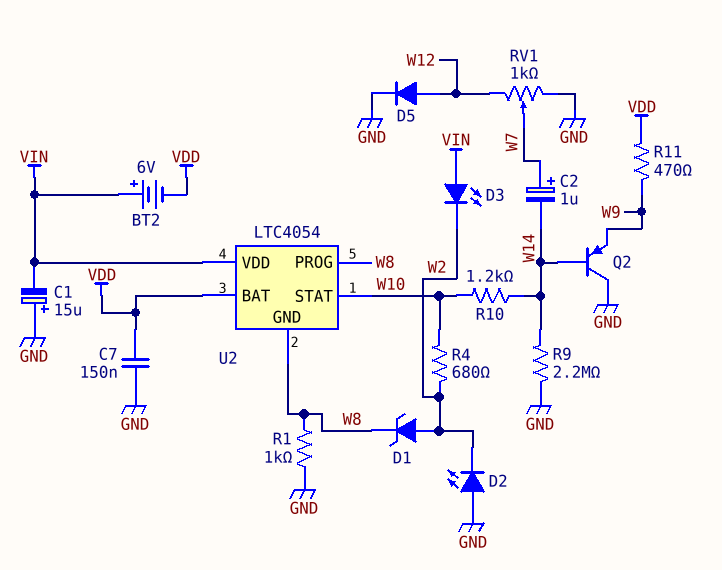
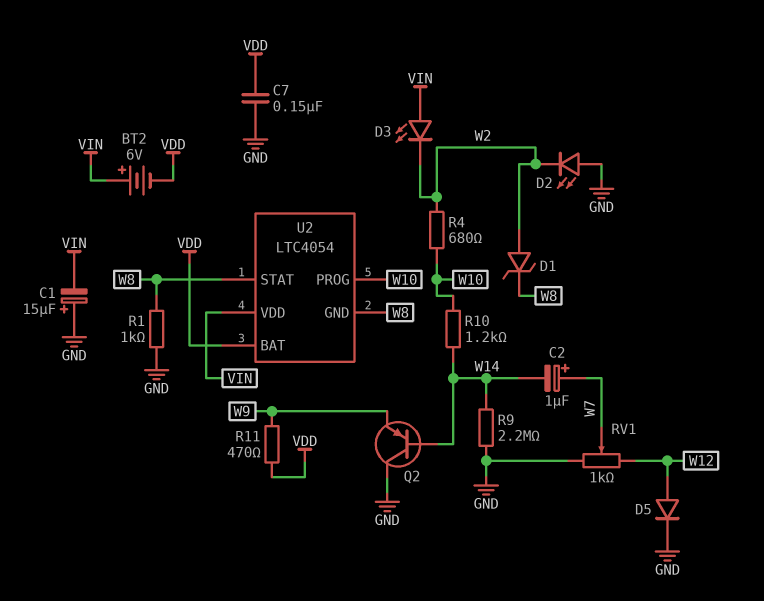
U2 pin PROG: W8 -> W10
U2 pin STAT: W10 -> W8

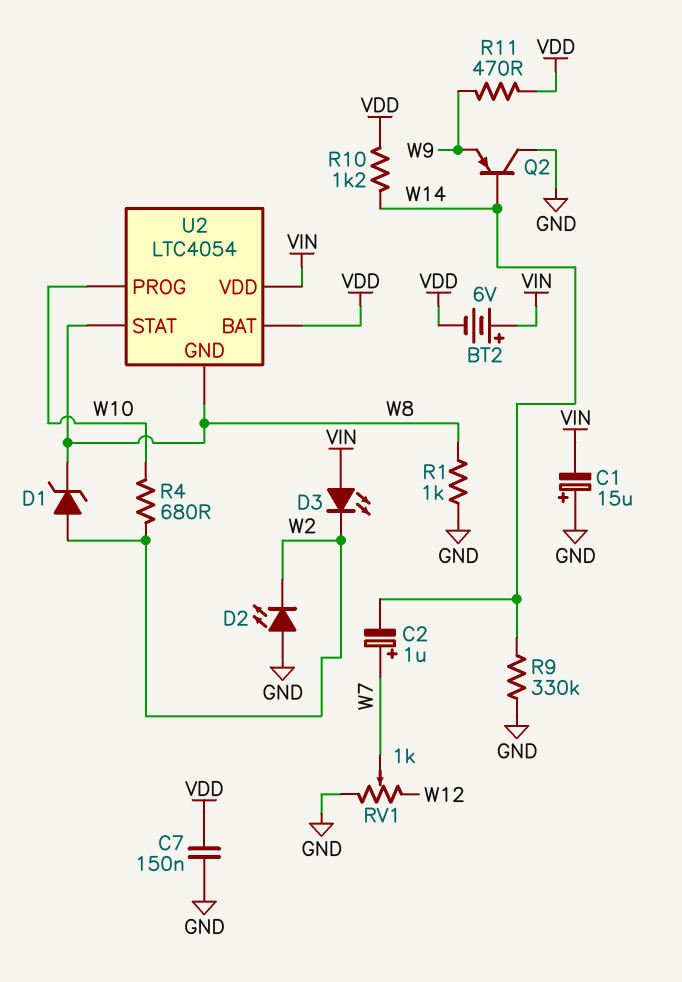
D5: diode (A W12, K GND) -> none
R9: 2.2M (GND, W14) -> 330k (GND, W14)
R10: 1.2k (W10, W14) -> 1.2k (VDD, W14)

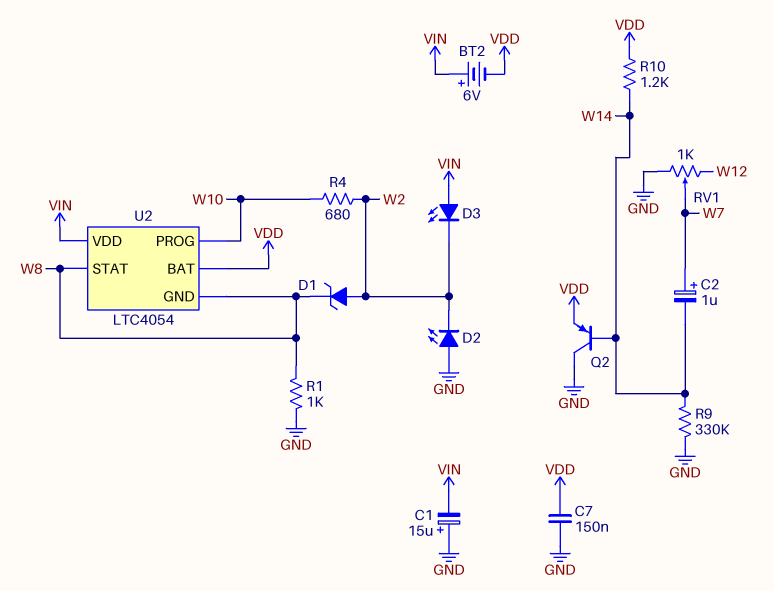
Q2: PNP (B W14, C GND, E W9) -> PNP (B W14, C GND, E VDD)
R11: 470 (VDD, W9) -> none

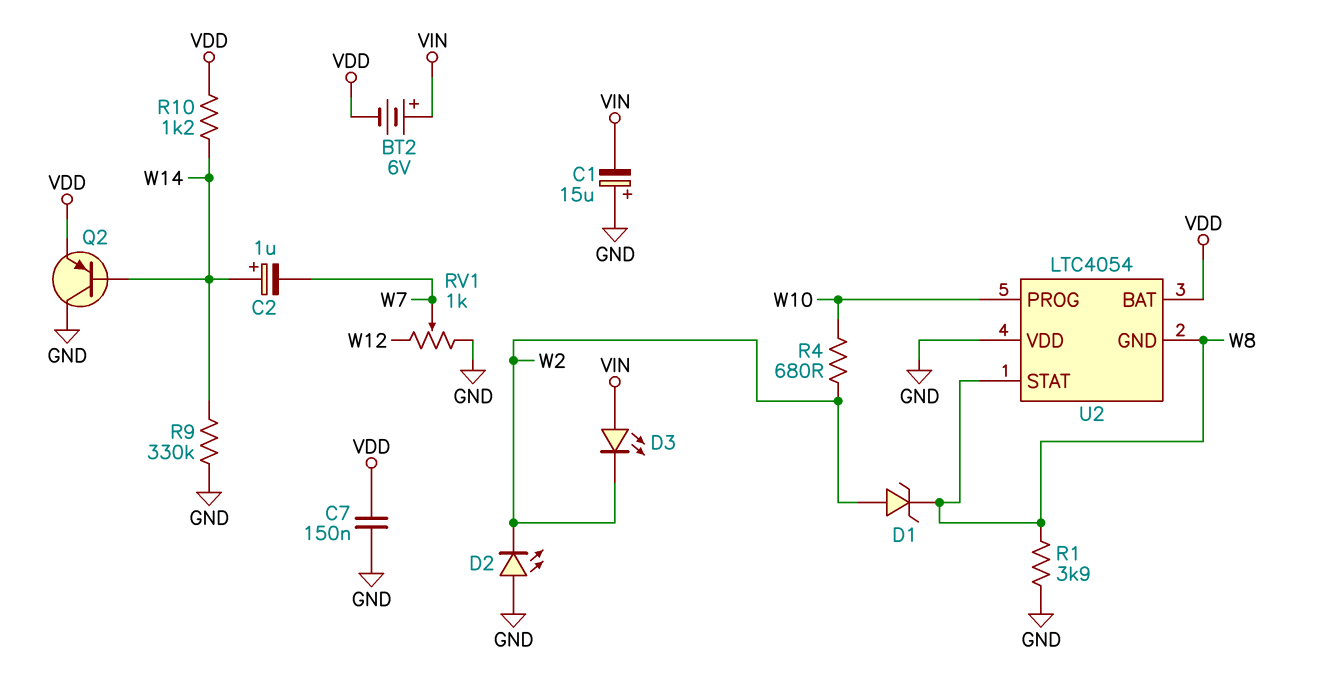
C2: 1uF (plus W7, minus W14) -> 1uF (plus W14, minus W7)
R1: 1k (GND, W8) -> 3.9k (GND, W8)
U2 pin VDD: VIN -> GND

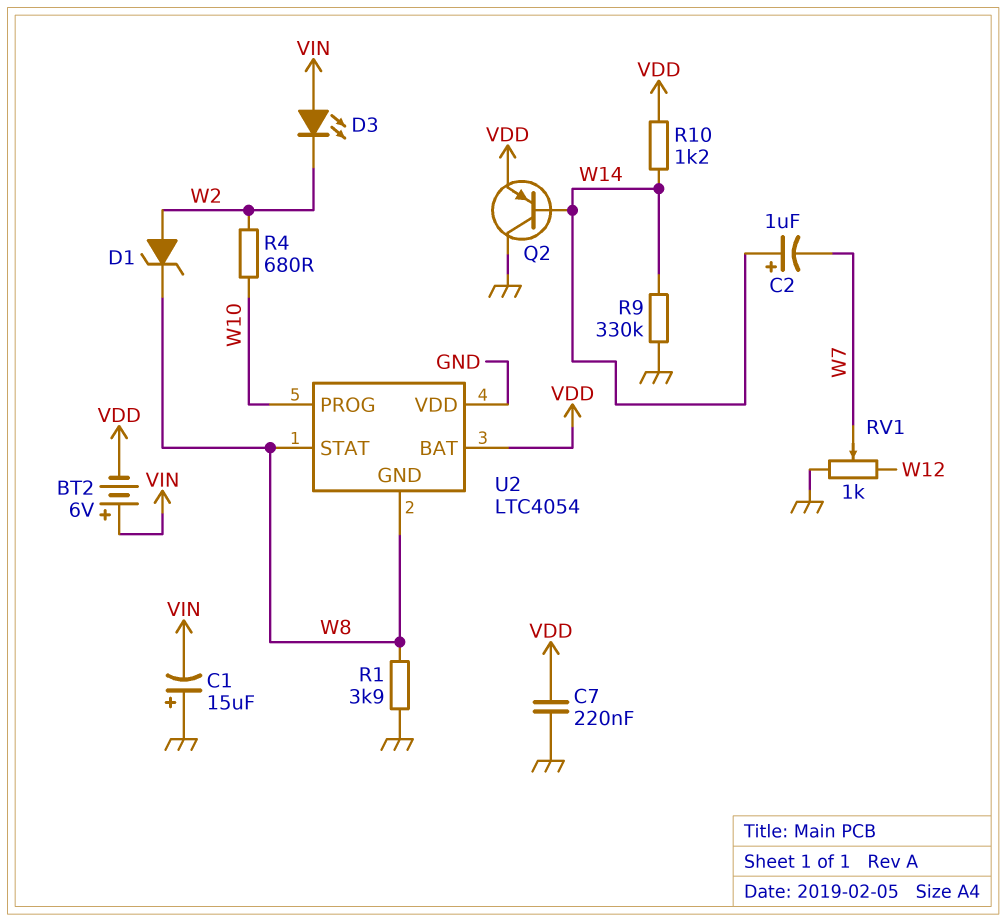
C7: 150nF (GND, VDD) -> 220nF (GND, VDD)
D2: LED (A GND, K W2) -> none

